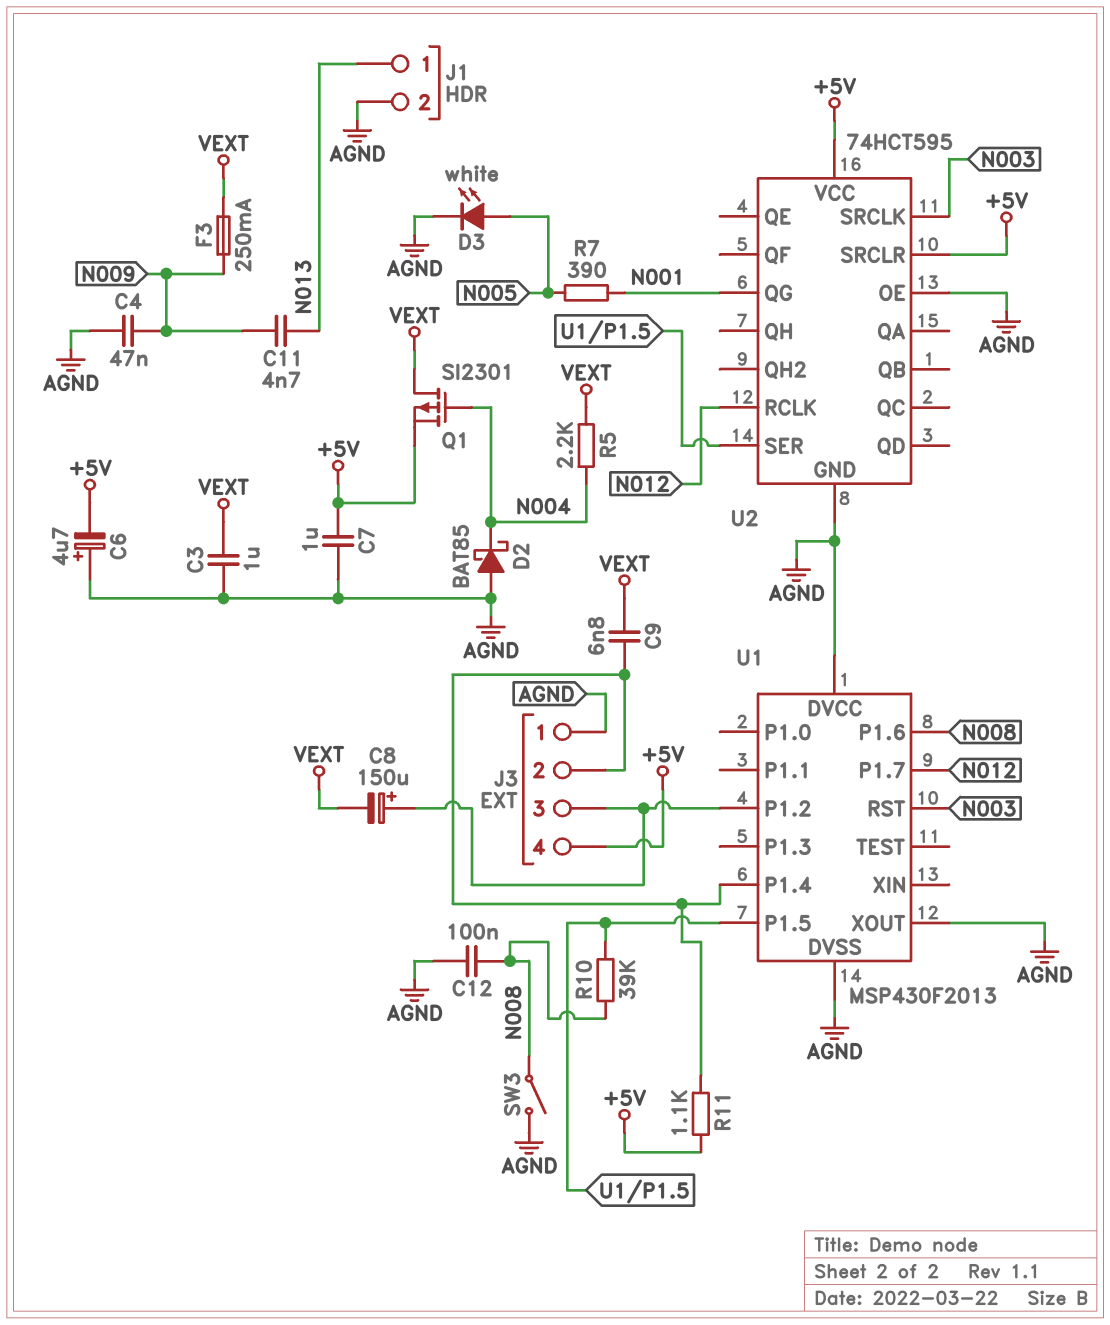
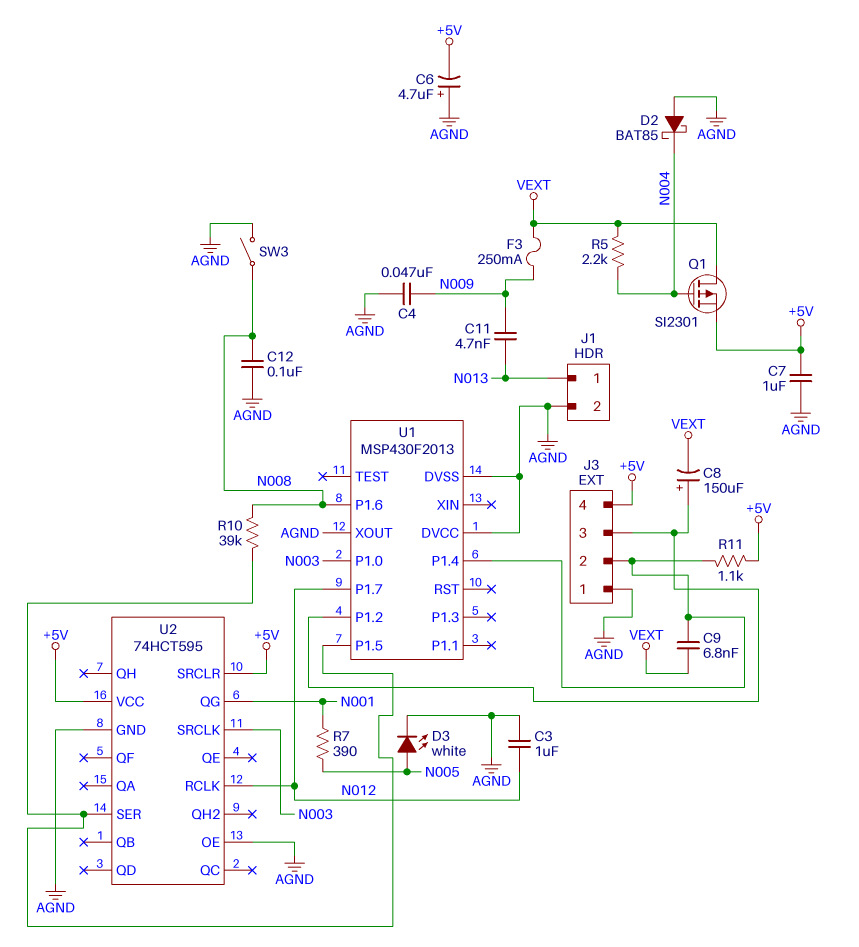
C3: 1uF (AGND, VEXT) -> 1uF (AGND, N012)
U1 pin P1.0: none -> N003
U1 pin RST: N003 -> none

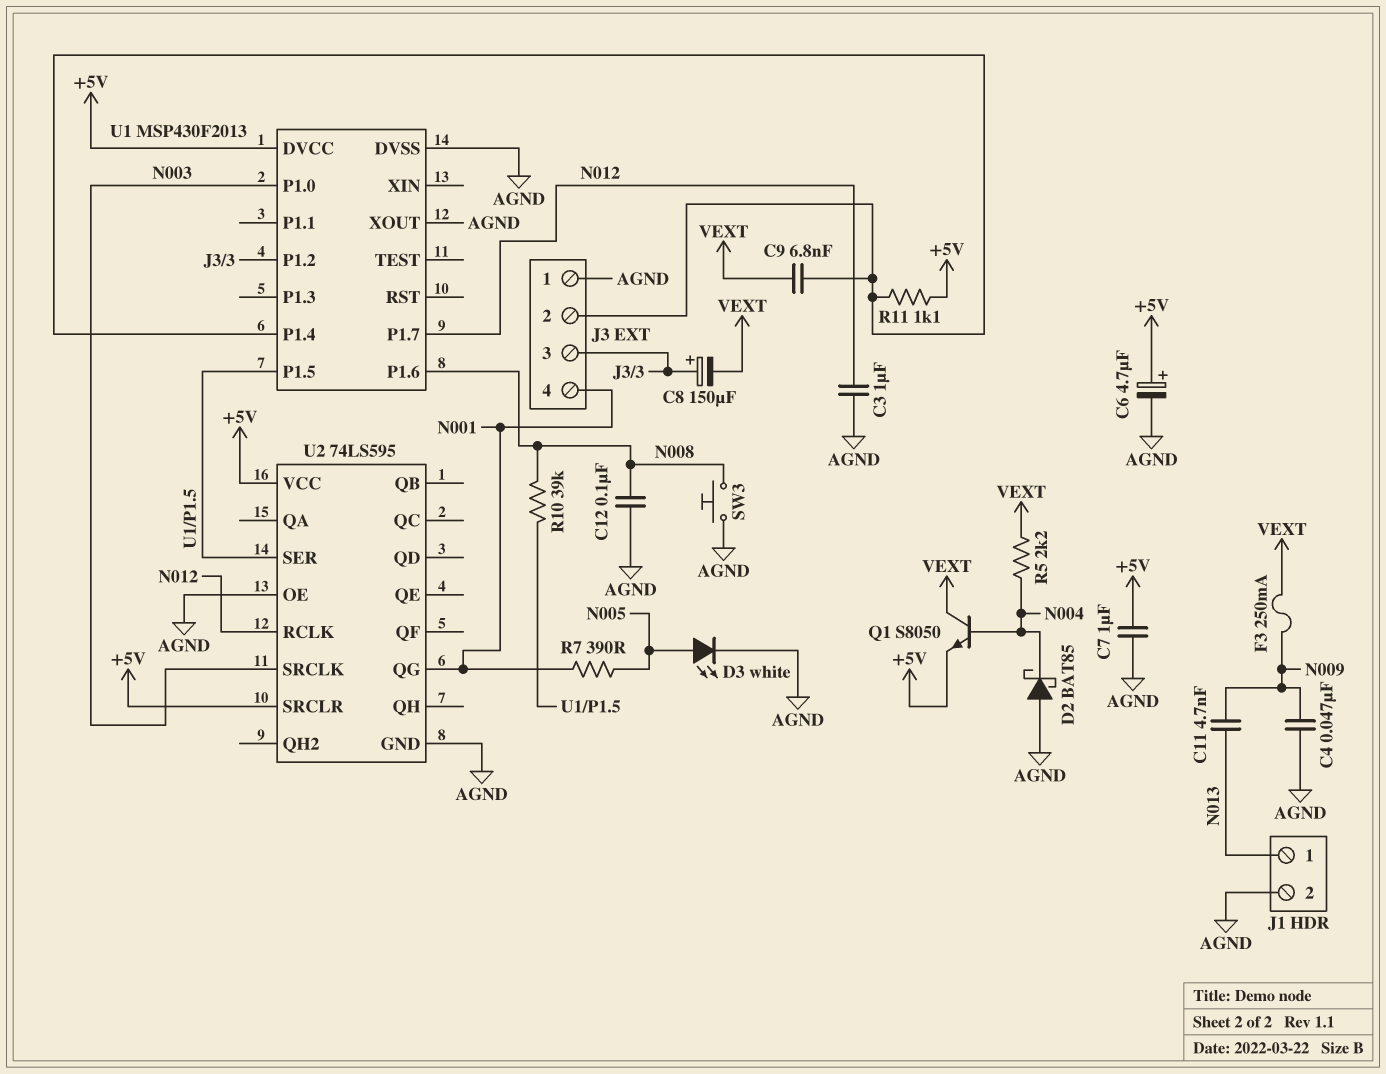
C6: 4.7uF (plus AGND, minus +5V) -> 4.7uF (plus +5V, minus AGND)
J3 pin 4: +5V -> N001
Q1: PMOS SI2301 (G N004, D VEXT, S +5V) -> NPN S8050 (B N004, C VEXT, E +5V)
SW3: switch (AGND, N008) -> button (AGND, N008)
U1 pin DVCC: AGND -> +5V
U2: 74HCT595 -> 74LS595

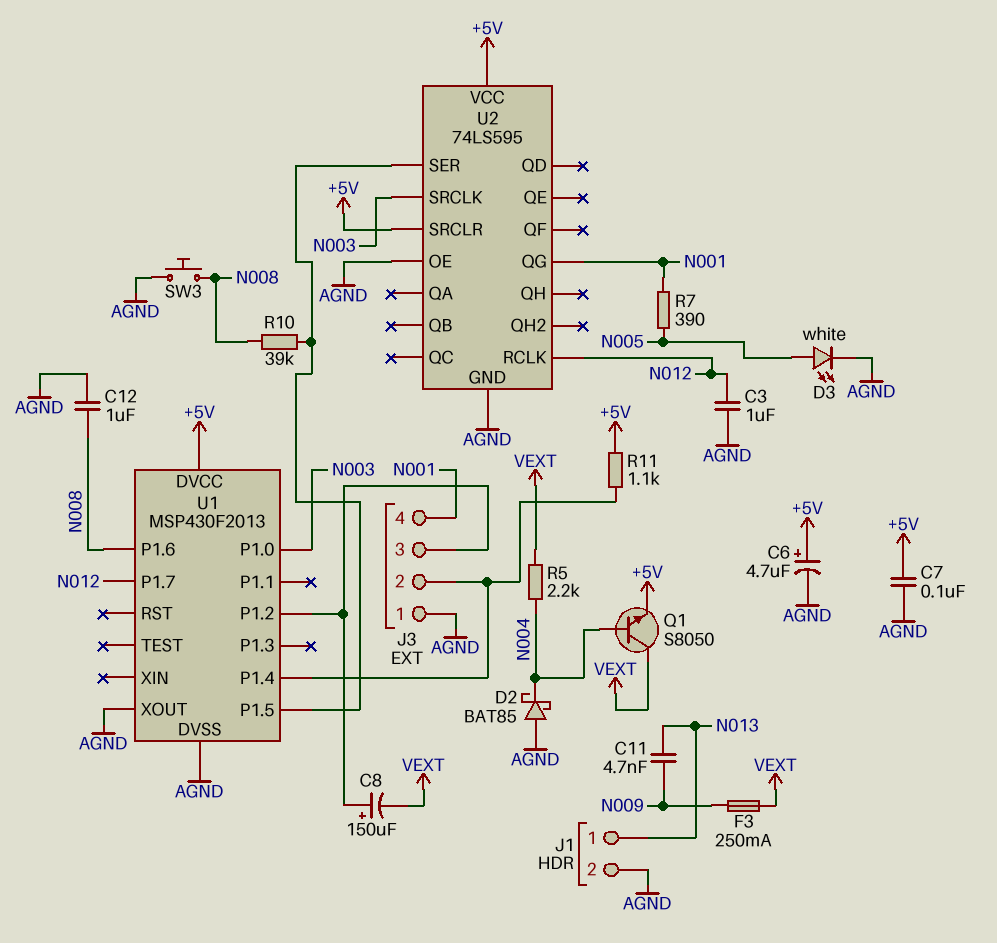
C4: 47nF (AGND, N009) -> none
C7: 1uF (+5V, AGND) -> 100nF (+5V, AGND)
C9: 6.8nF (J3/2, VEXT) -> none
C12: 100nF (AGND, N008) -> 1uF (AGND, N008)

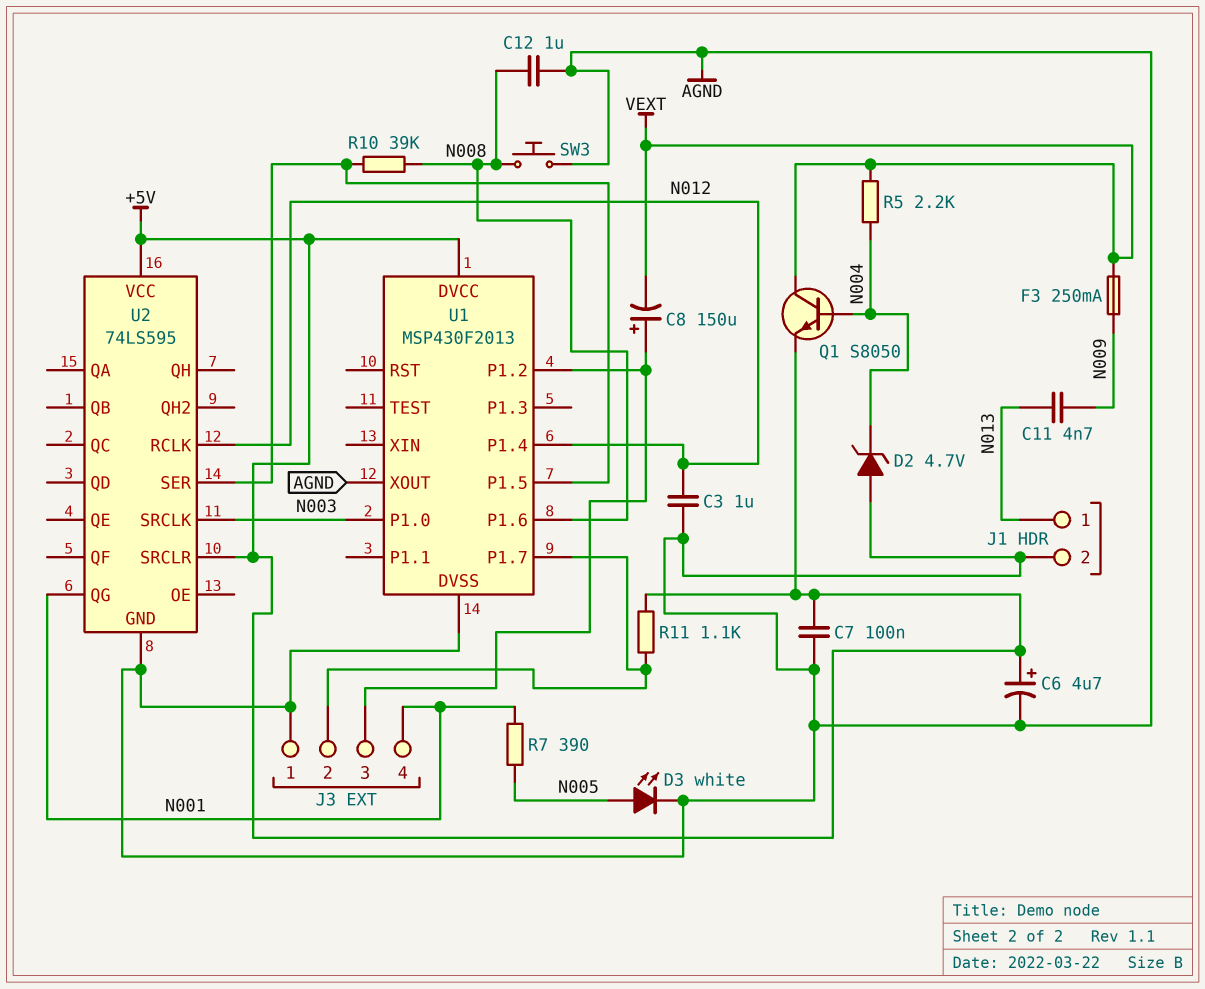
D2: schottky BAT85 (A AGND, K N004) -> zener 4.7V (A AGND, K N004)
U1 pin P1.4: J3/2 -> N012
U1 pin P1.7: N012 -> J3/2
U2 pin OE: AGND -> none

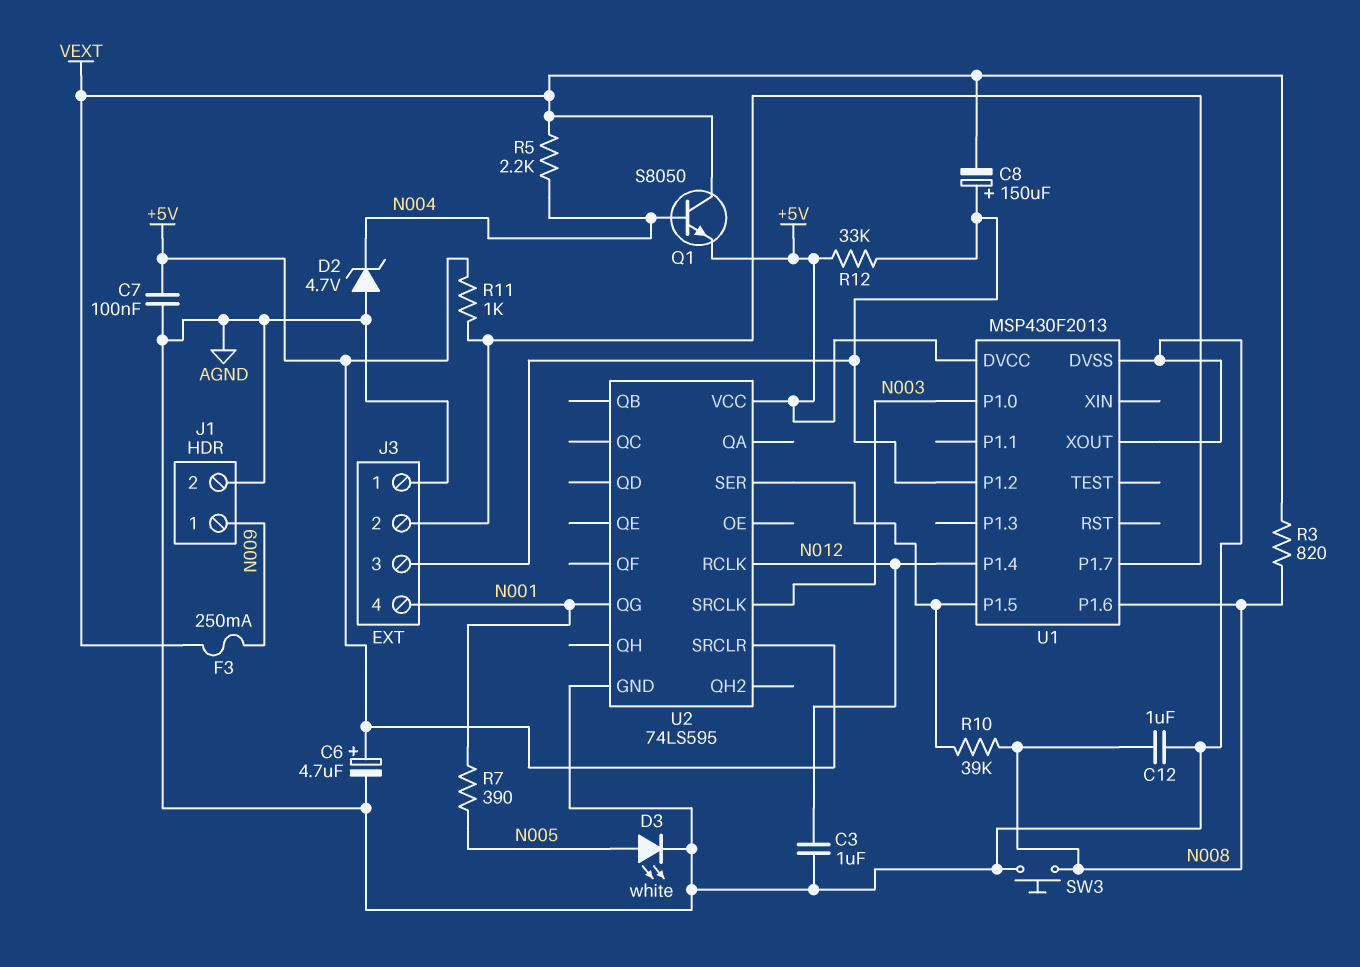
C11: 4.7nF (N009, N013) -> none
J1 pin 1: N013 -> N009
R3: none -> 820 (N008, VEXT)
R11: 1.1k (+5V, J3/2) -> 1k (+5V, J3/2)
R12: none -> 33k (+5V, J3/3)

